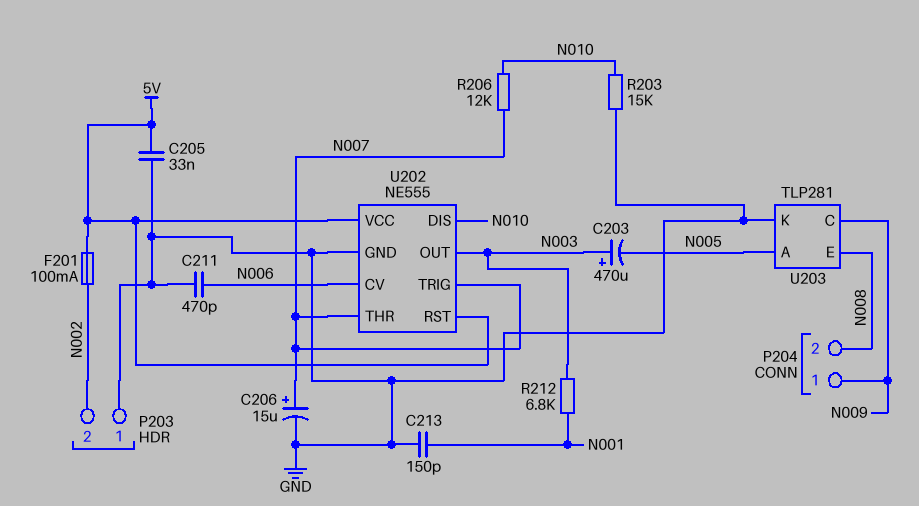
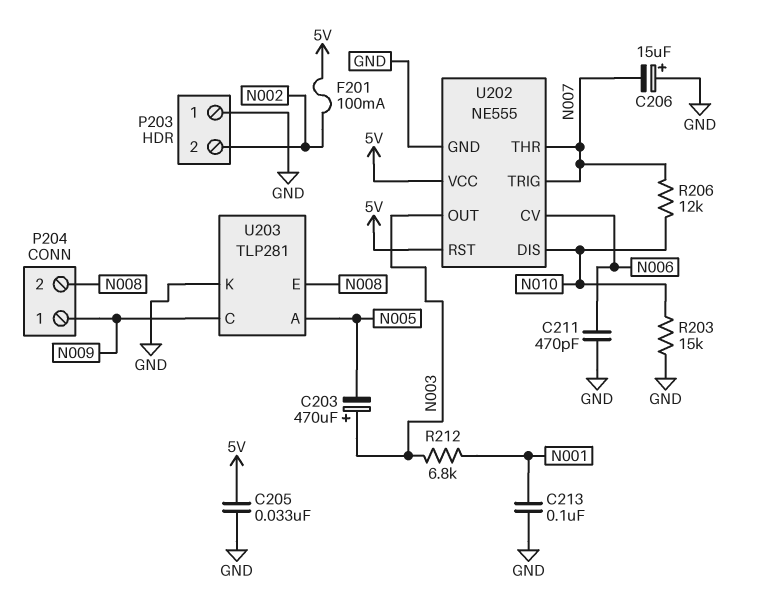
C206: 15uF (plus N007, minus GND) -> 15uF (plus GND, minus N007)
C213: 150pF (GND, N001) -> 100nF (GND, N001)

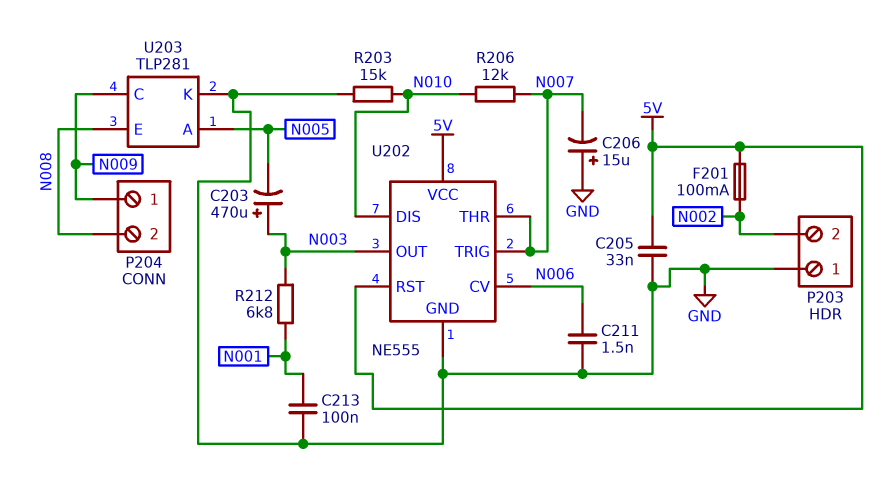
C211: 470pF (GND, N006) -> 1.5nF (GND, N006)

